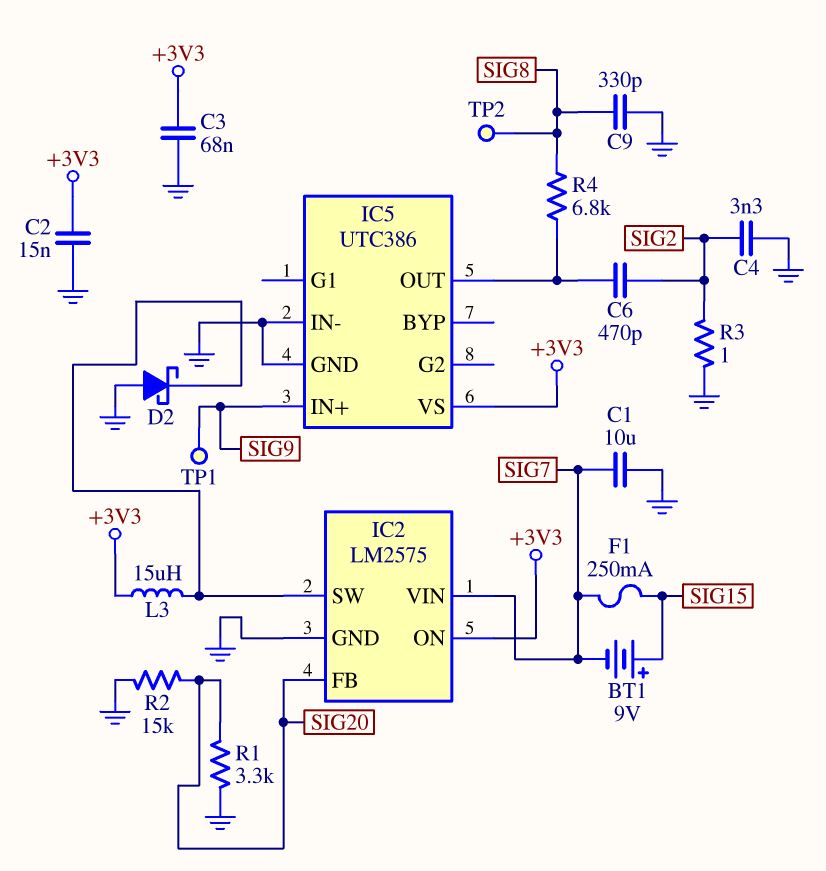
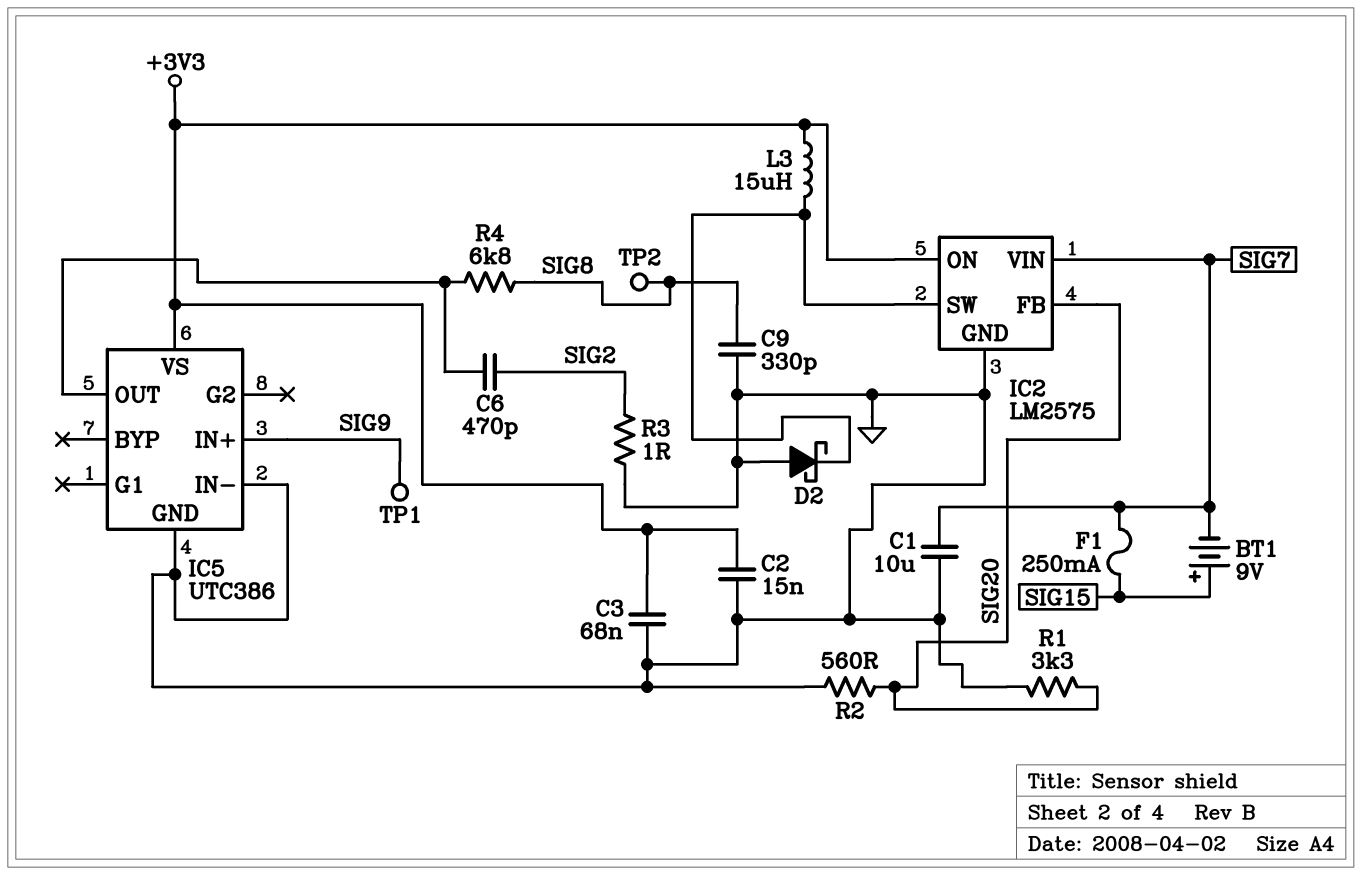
C4: 3.3nF (GND, SIG2) -> none
R2: 15k (GND, SIG20) -> 560 (GND, SIG20)

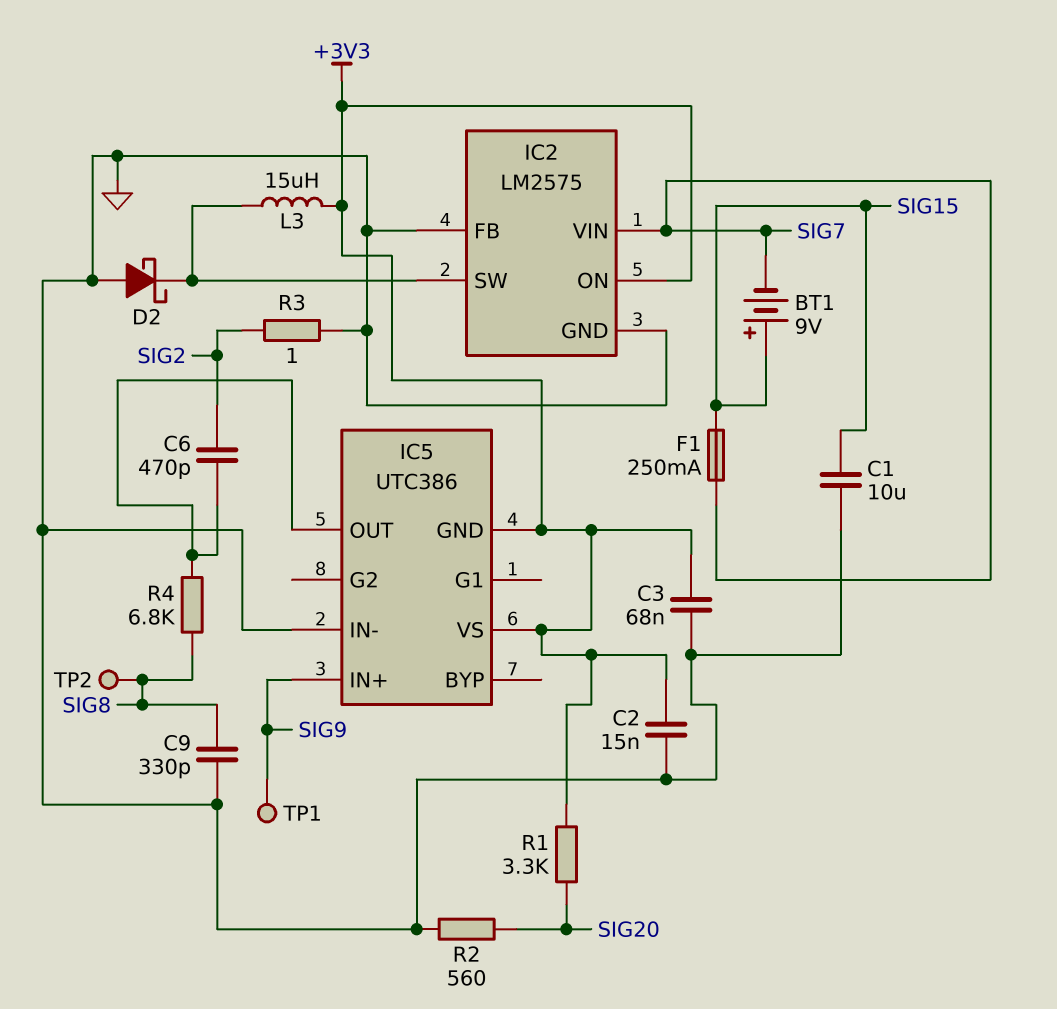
C1: 10uF (GND, SIG7) -> 10uF (GND, SIG15)
IC2 pin FB: SIG20 -> GND
IC5 pin GND: GND -> +3V3
R1: 3.3k (GND, SIG20) -> 3.3k (+3V3, SIG20)

